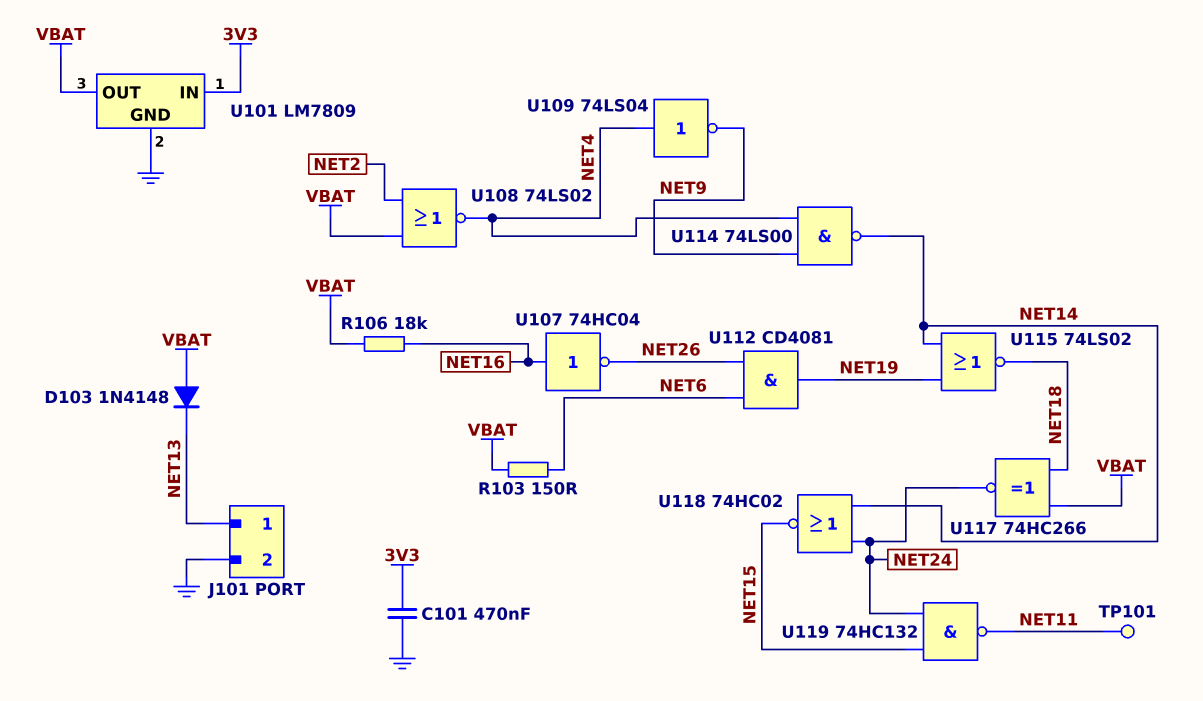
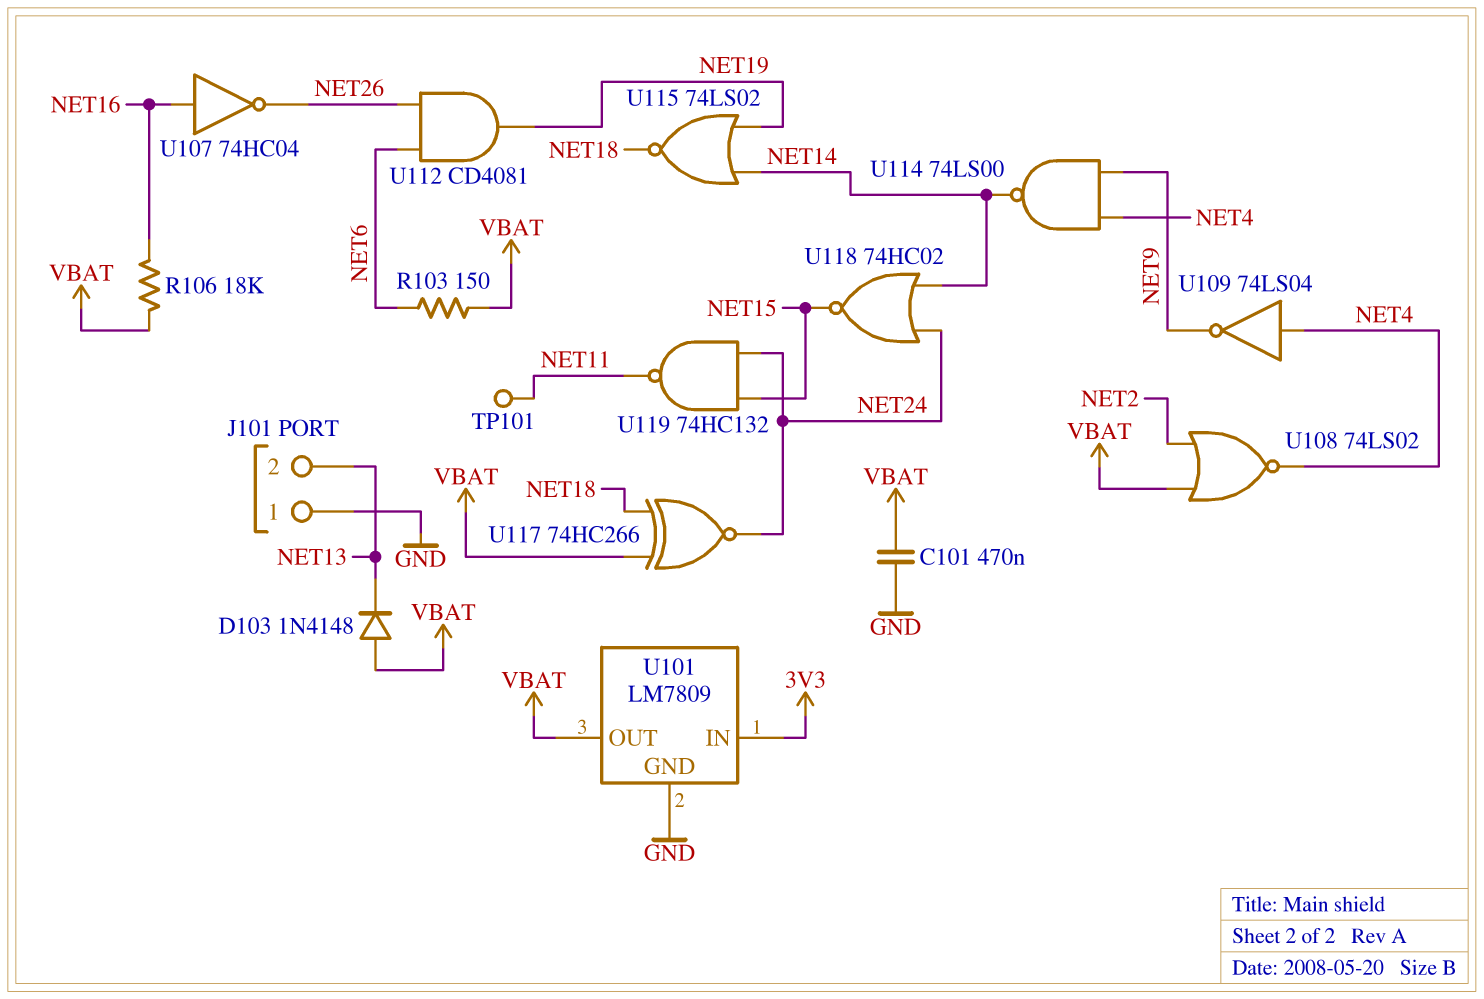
C101: 470nF (3V3, GND) -> 470nF (GND, VBAT)
J101 pin 1: NET13 -> GND
J101 pin 2: GND -> NET13

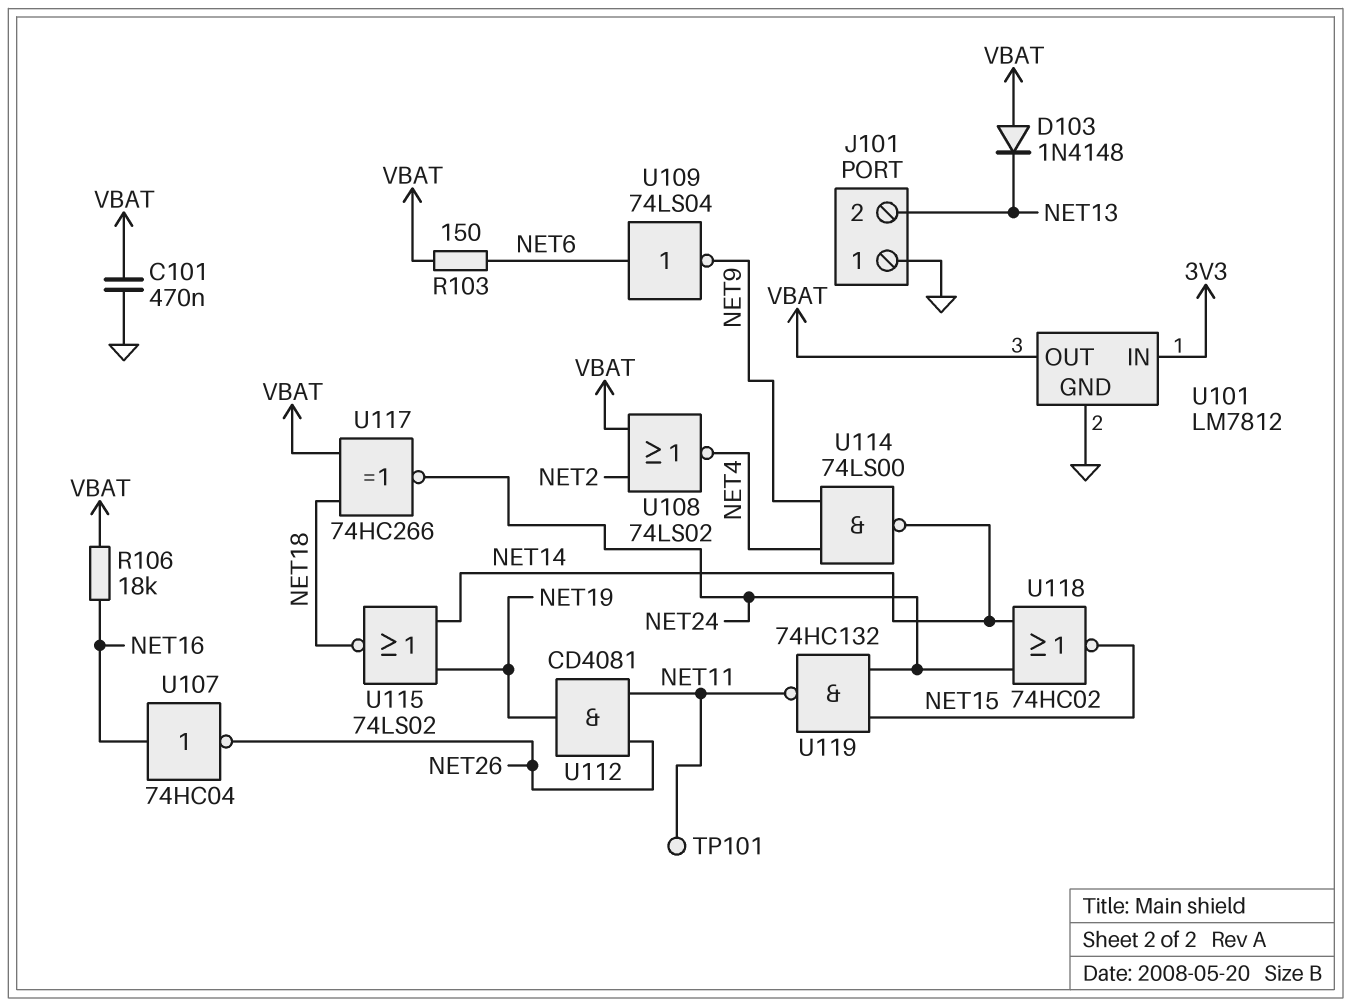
U101: LM7809 -> LM7812
U109: NOT 74LS04 (in NET4, out NET9) -> NOT 74LS04 (in NET6, out NET9)
U112: AND CD4081 (in NET6, in NET26, out NET19) -> AND CD4081 (in NET11, in NET26, out NET19)

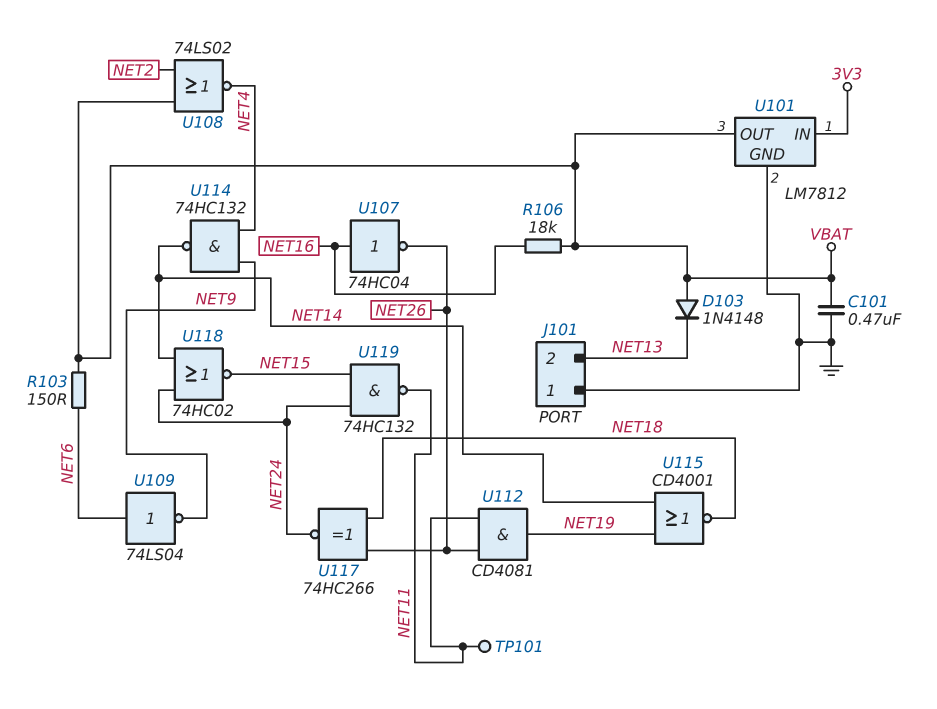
U114: NAND 74LS00 (in NET4, in NET9, out NET14) -> NAND 74HC132 (in NET4, in NET9, out NET14)
U115: NOR 74LS02 (in NET14, in NET19, out NET18) -> NOR CD4001 (in NET14, in NET19, out NET18)
U117: XNOR 74HC266 (in NET18, in VBAT, out NET24) -> XNOR 74HC266 (in NET18, in NET26, out NET24)

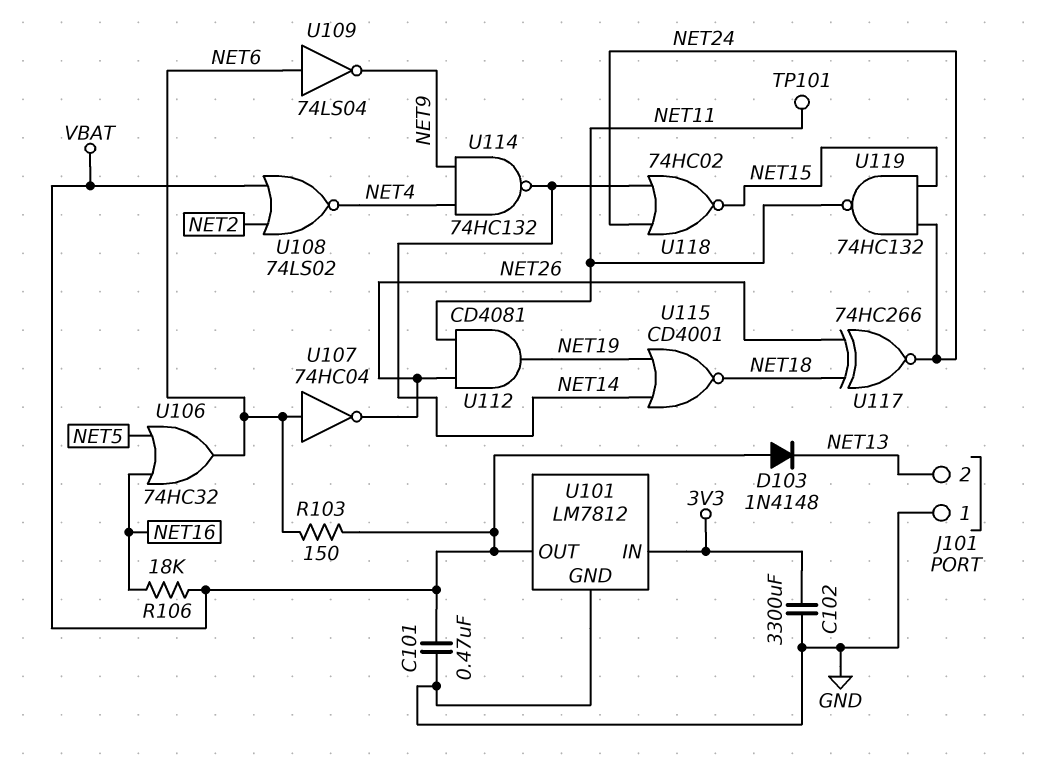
C102: none -> 3300uF (3V3, GND)
U106: none -> OR 74HC32 (in NET5, in NET16, out NET6)
U107: NOT 74HC04 (in NET16, out NET26) -> NOT 74HC04 (in NET6, out NET26)

